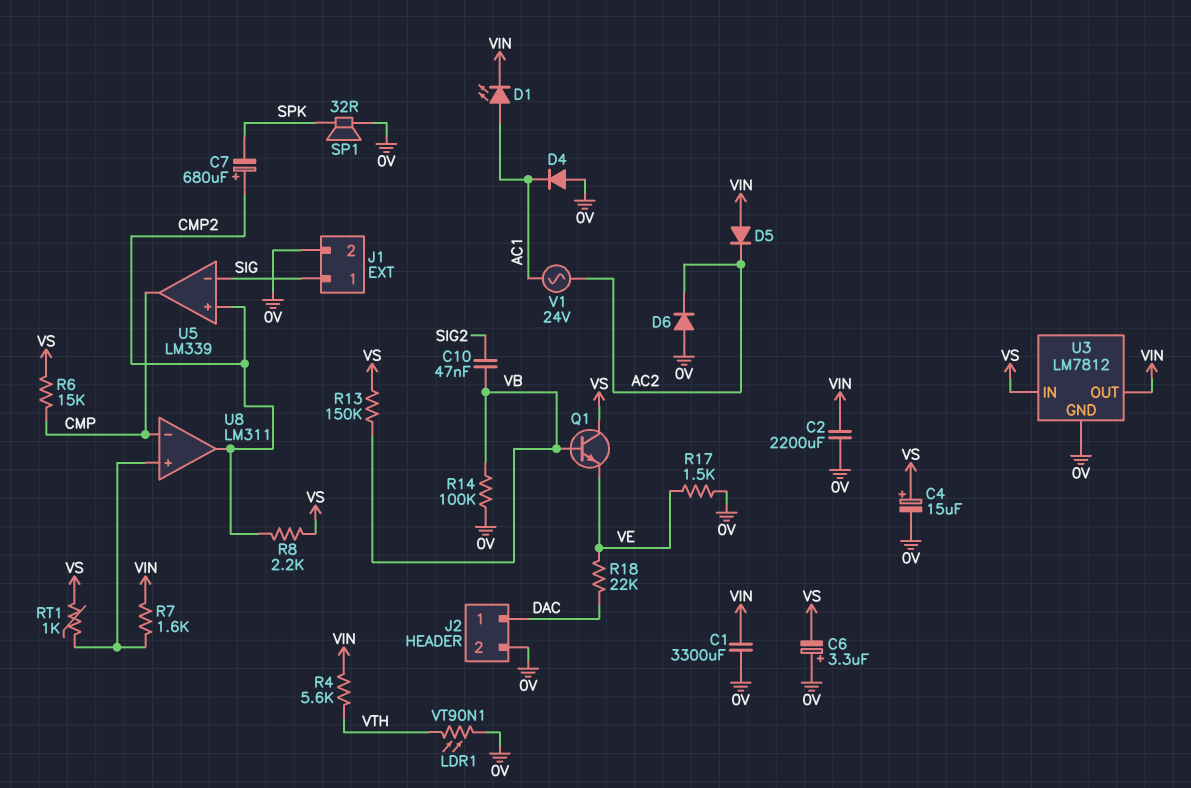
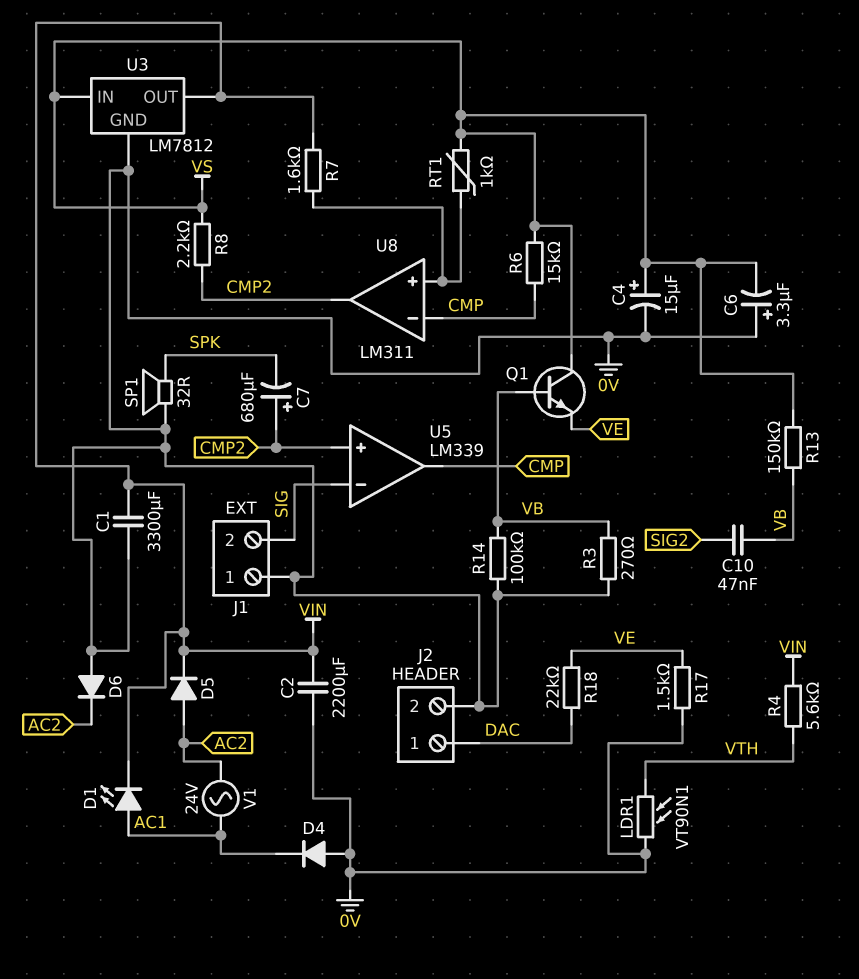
D5: diode (A VIN, K AC2) -> diode (A AC2, K VIN)
J1 pin 1: SIG -> 0V
J1 pin 2: 0V -> SIG
R3: none -> 270 (0V, VB)

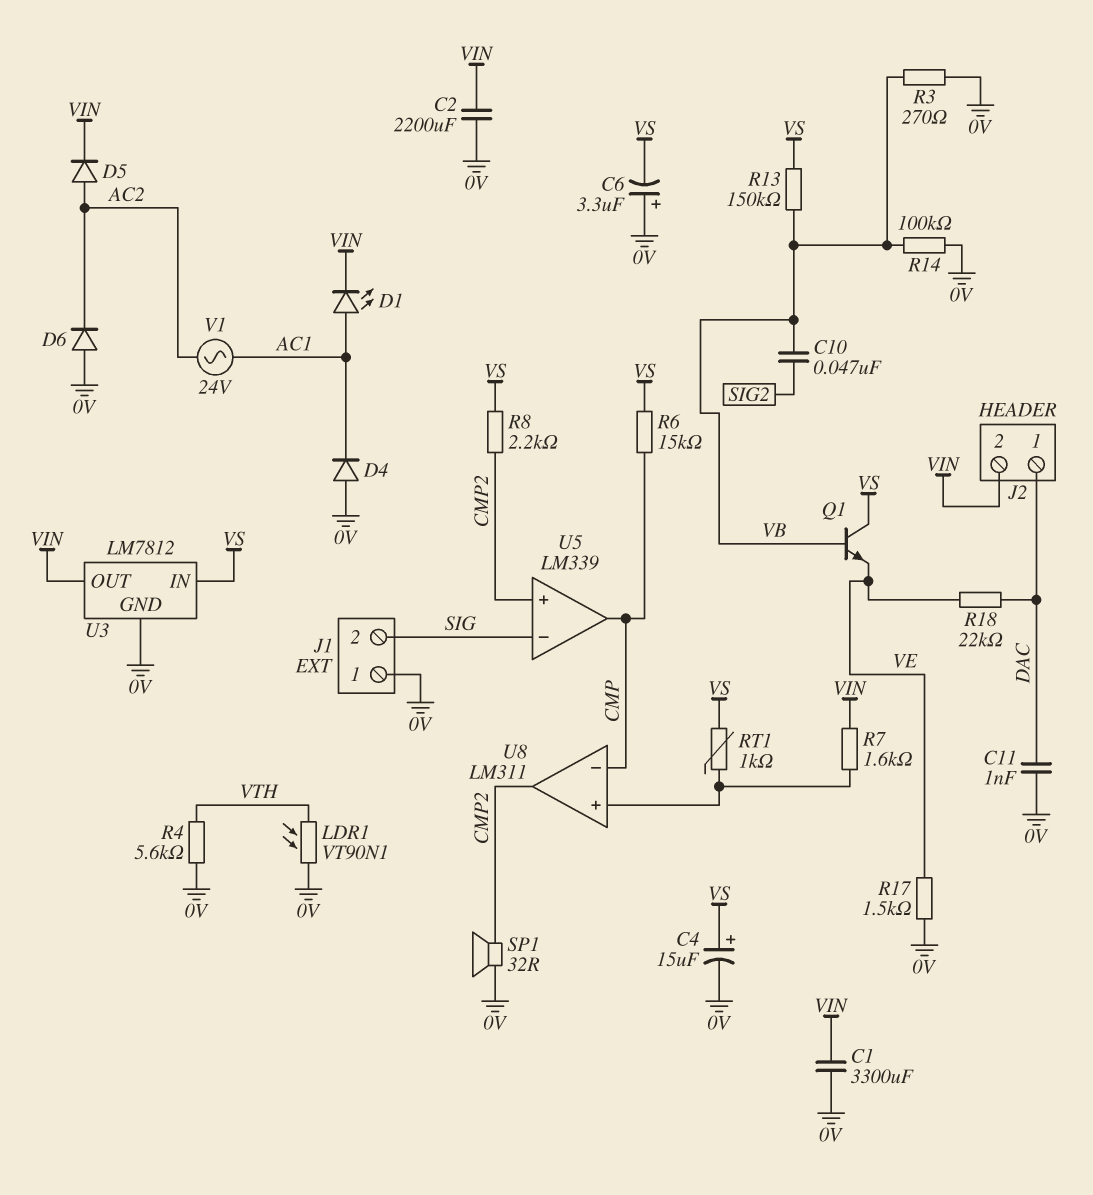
C7: 680uF (plus CMP2, minus SPK) -> none
C11: none -> 1nF (0V, DAC)
J2 pin 2: 0V -> VIN
R4: 5.6k (VIN, VTH) -> 5.6k (0V, VTH)
SP1: speaker 32R (0V, SPK) -> speaker 32R (0V, CMP2)

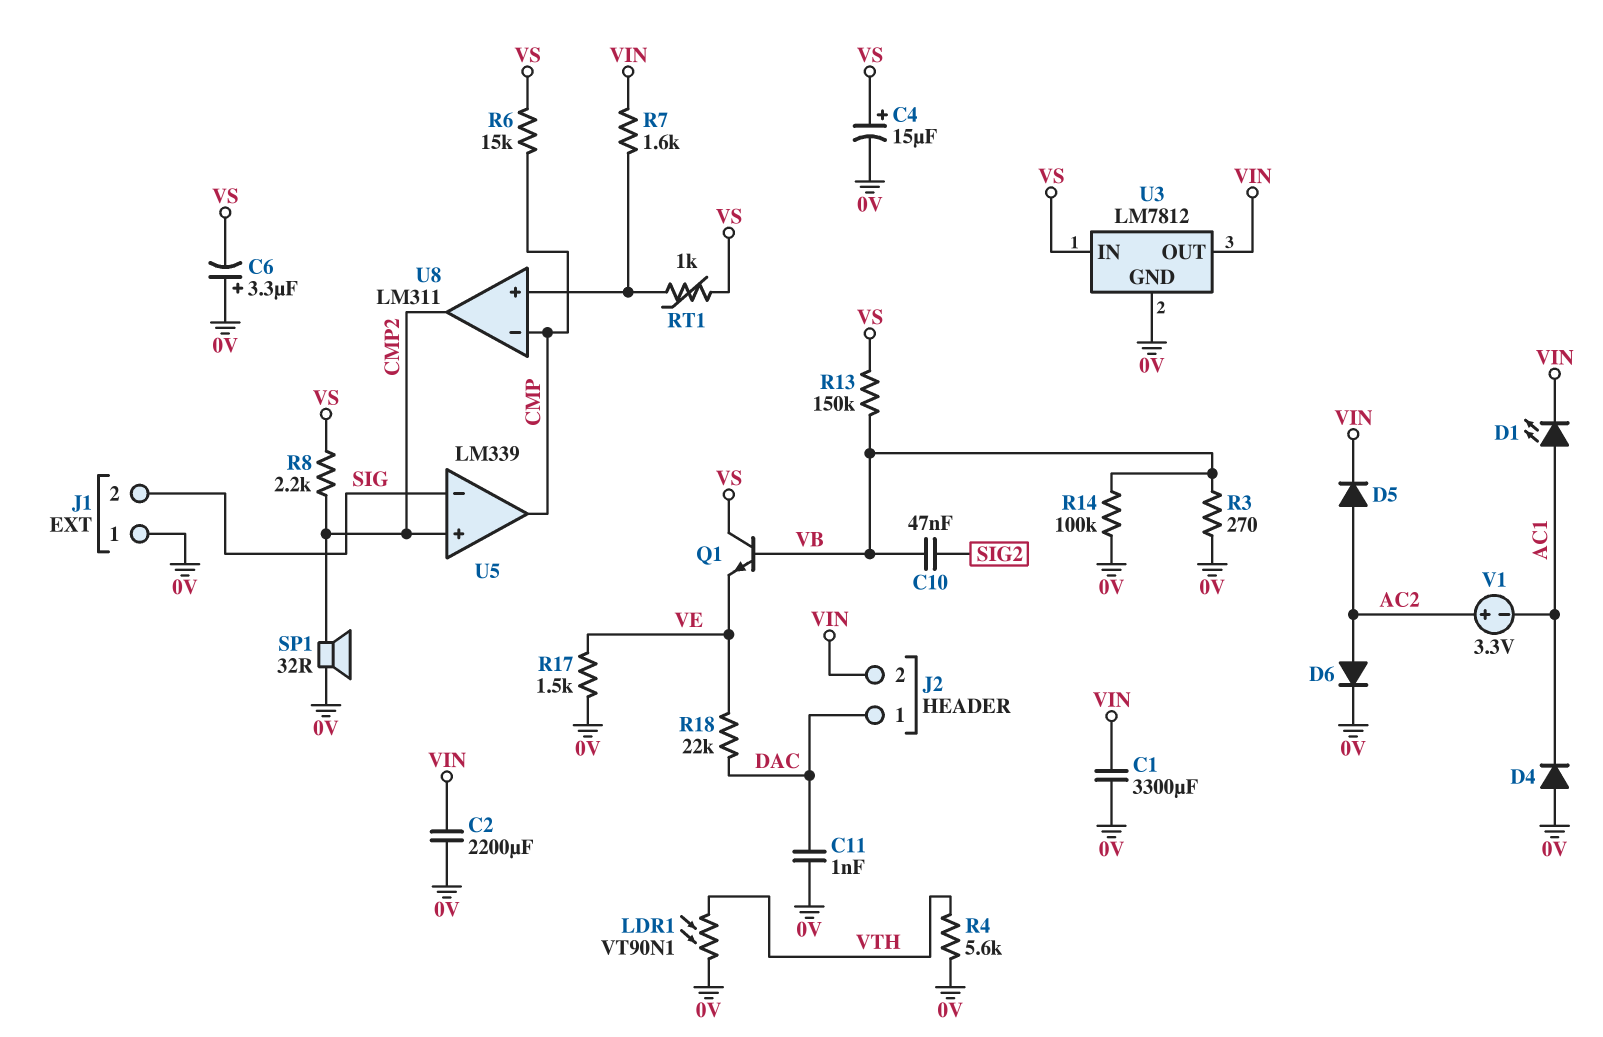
D6: diode (A 0V, K AC2) -> diode (A AC2, K 0V)
V1: AC 24V (AC1, AC2) -> 3.3V (plus AC2, minus AC1)

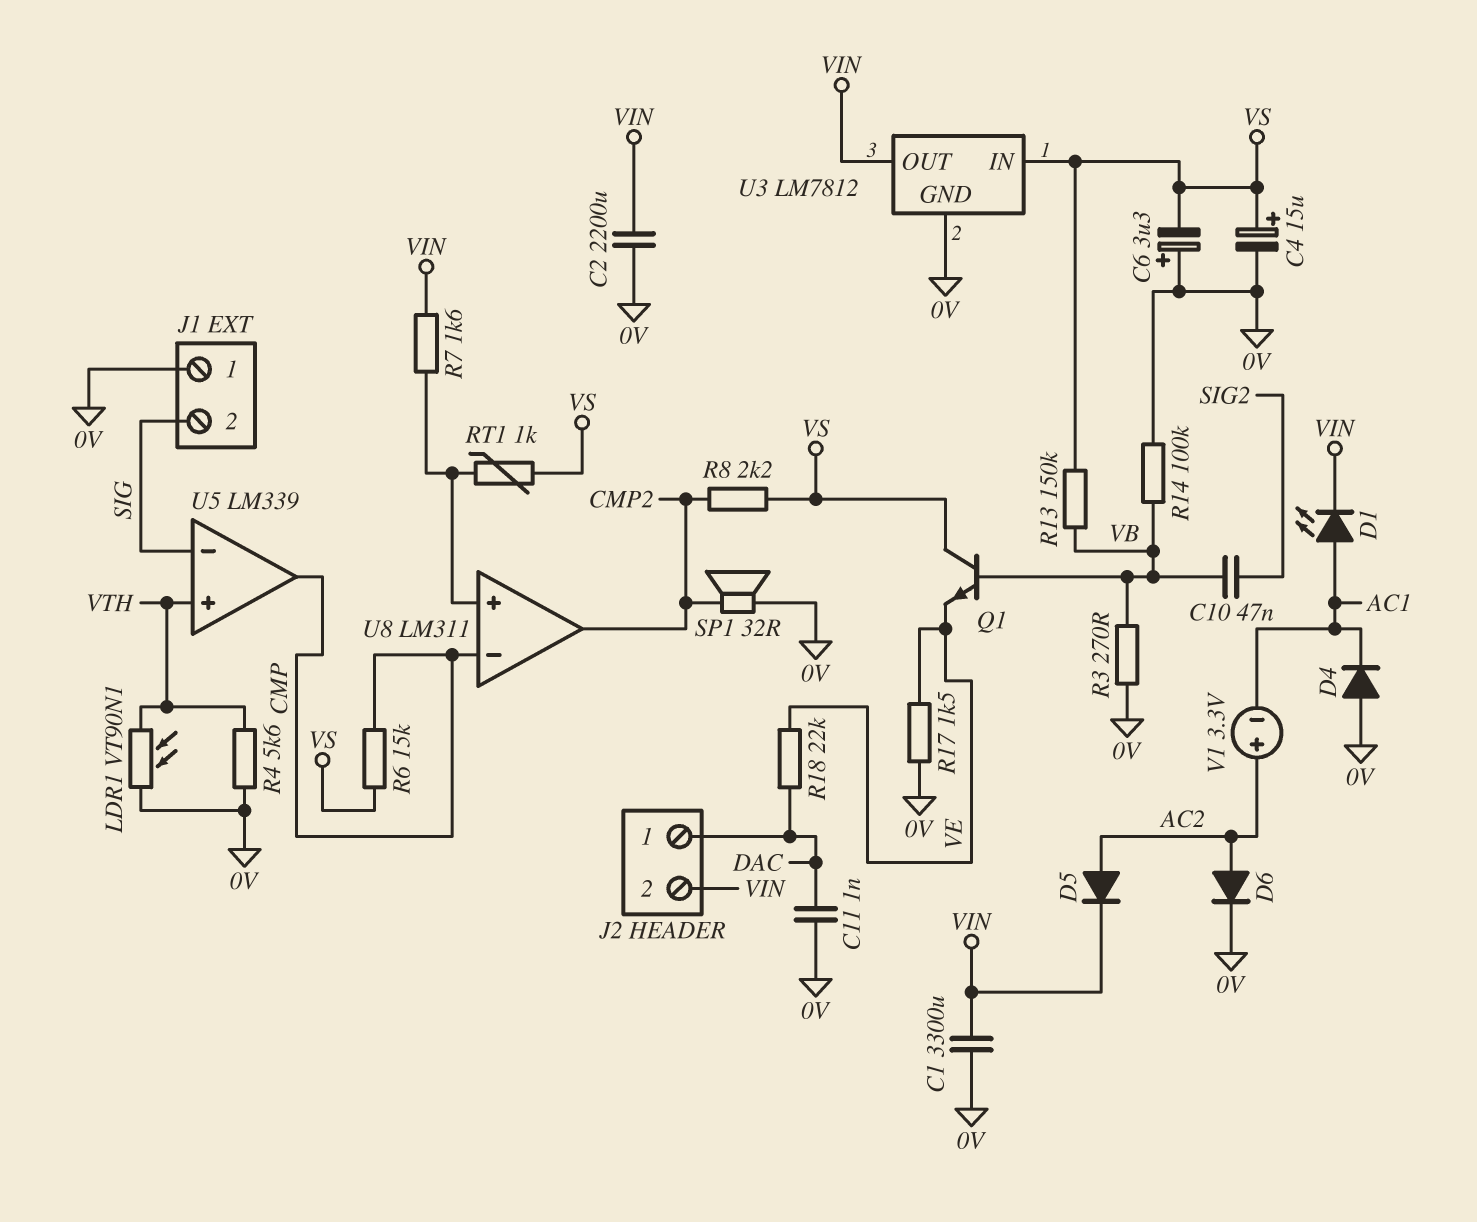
U5 pin in+: CMP2 -> VTH

